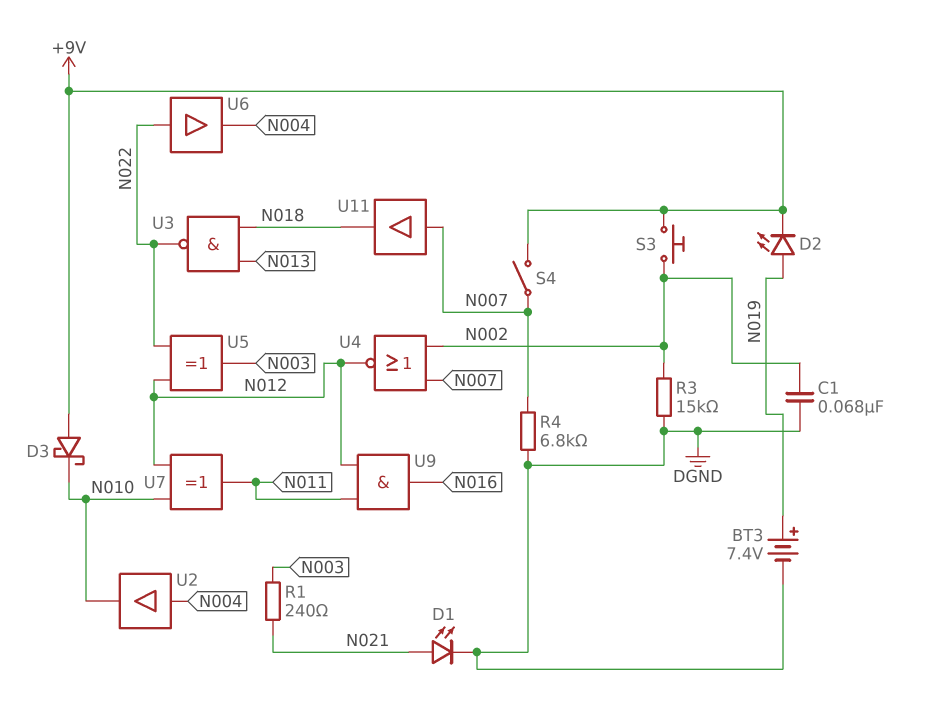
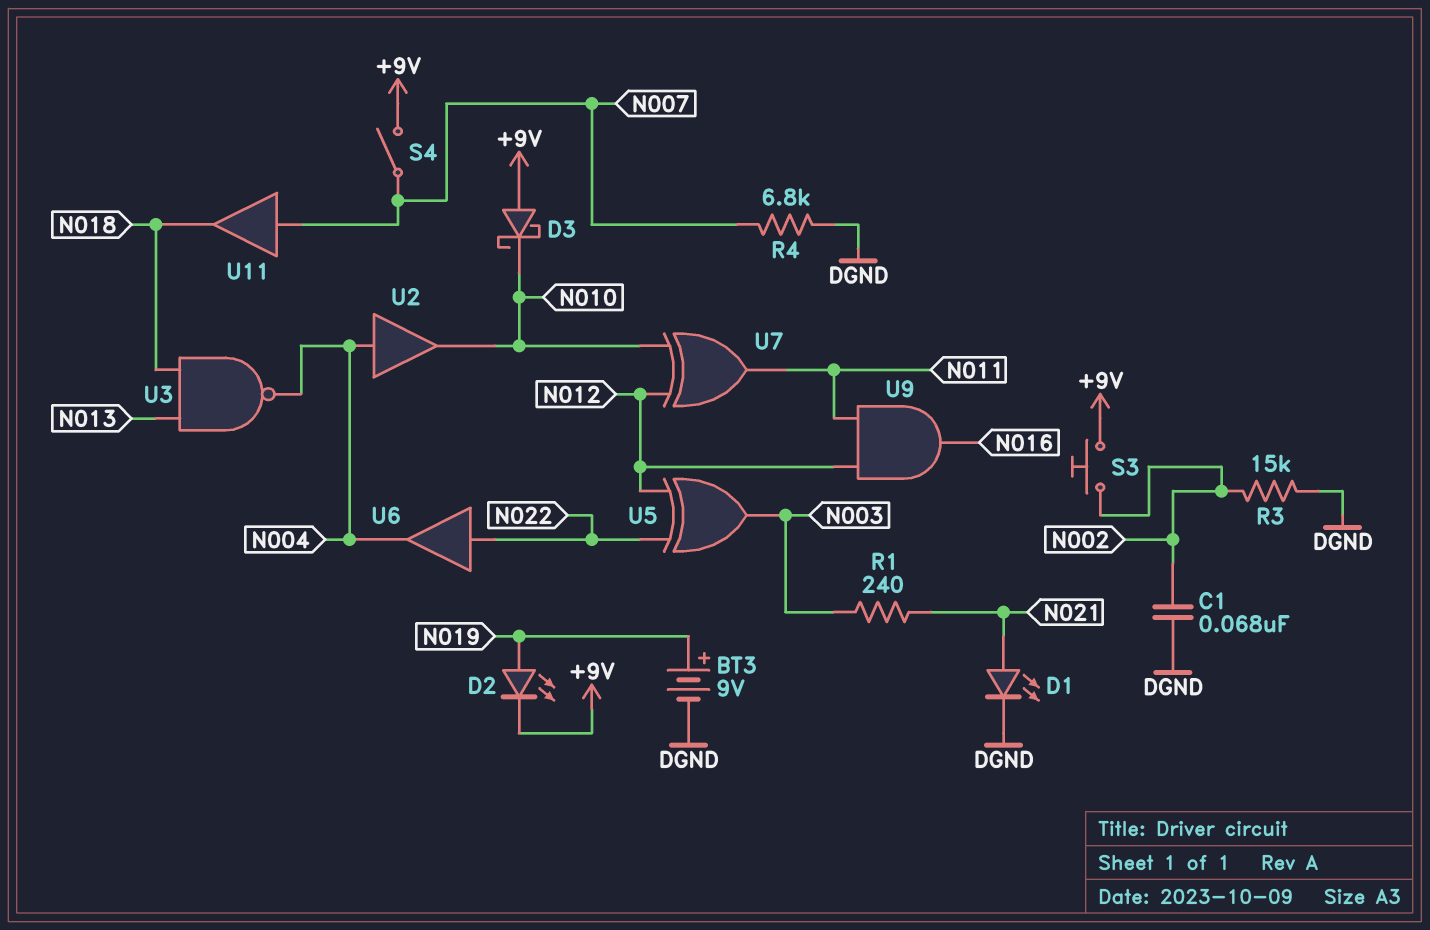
BT3: 7.4V (plus N019, minus DGND) -> 9V (plus N019, minus DGND)
U3: NAND (in N013, in N018, out N022) -> NAND (in N013, in N018, out N004)
U4: NOR (in N002, in N007, out N012) -> none

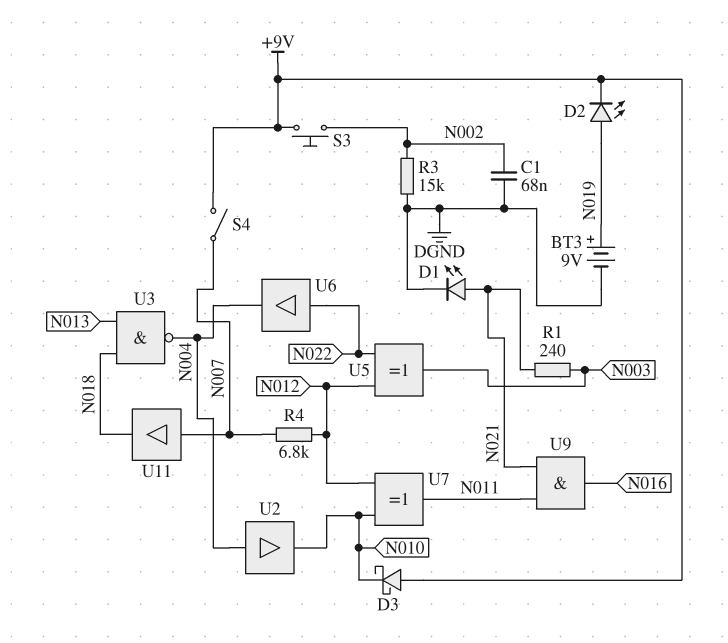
R4: 6.8k (DGND, N007) -> 6.8k (N007, N012)
U9: AND (in N011, in N012, out N016) -> AND (in N011, in N021, out N016)

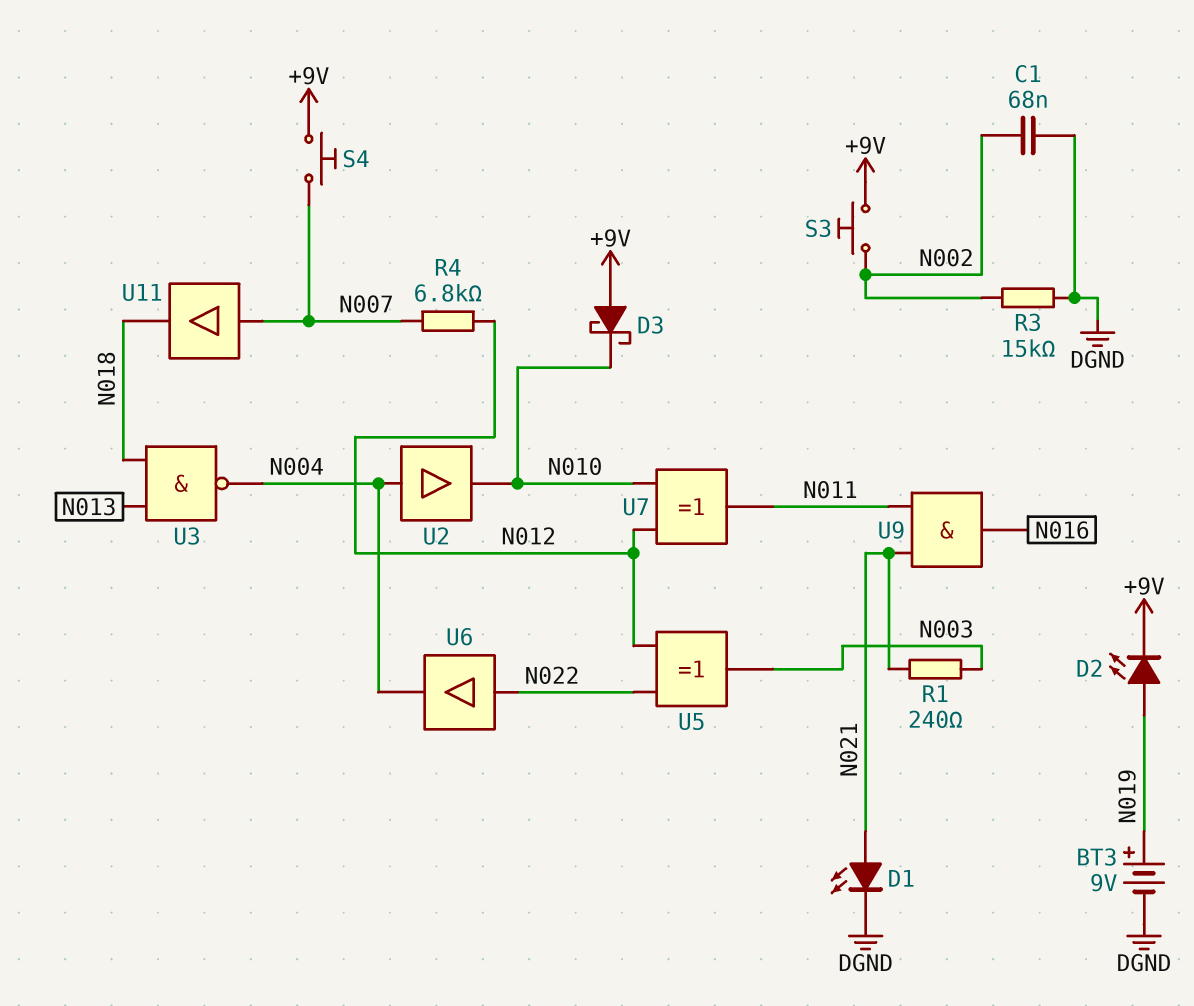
S4: switch (+9V, N007) -> button (+9V, N007)

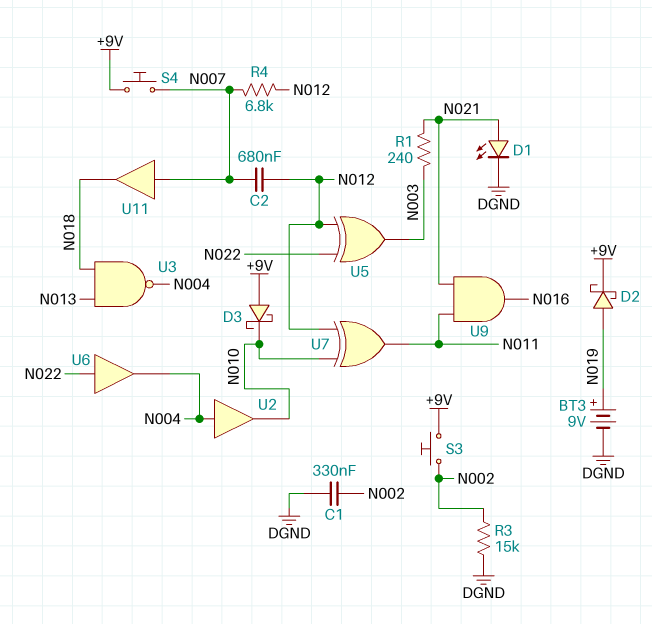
C1: 68nF (DGND, N002) -> 330nF (DGND, N002)
C2: none -> 680nF (N007, N012)
D2: LED (A N019, K +9V) -> schottky (A N019, K +9V)

